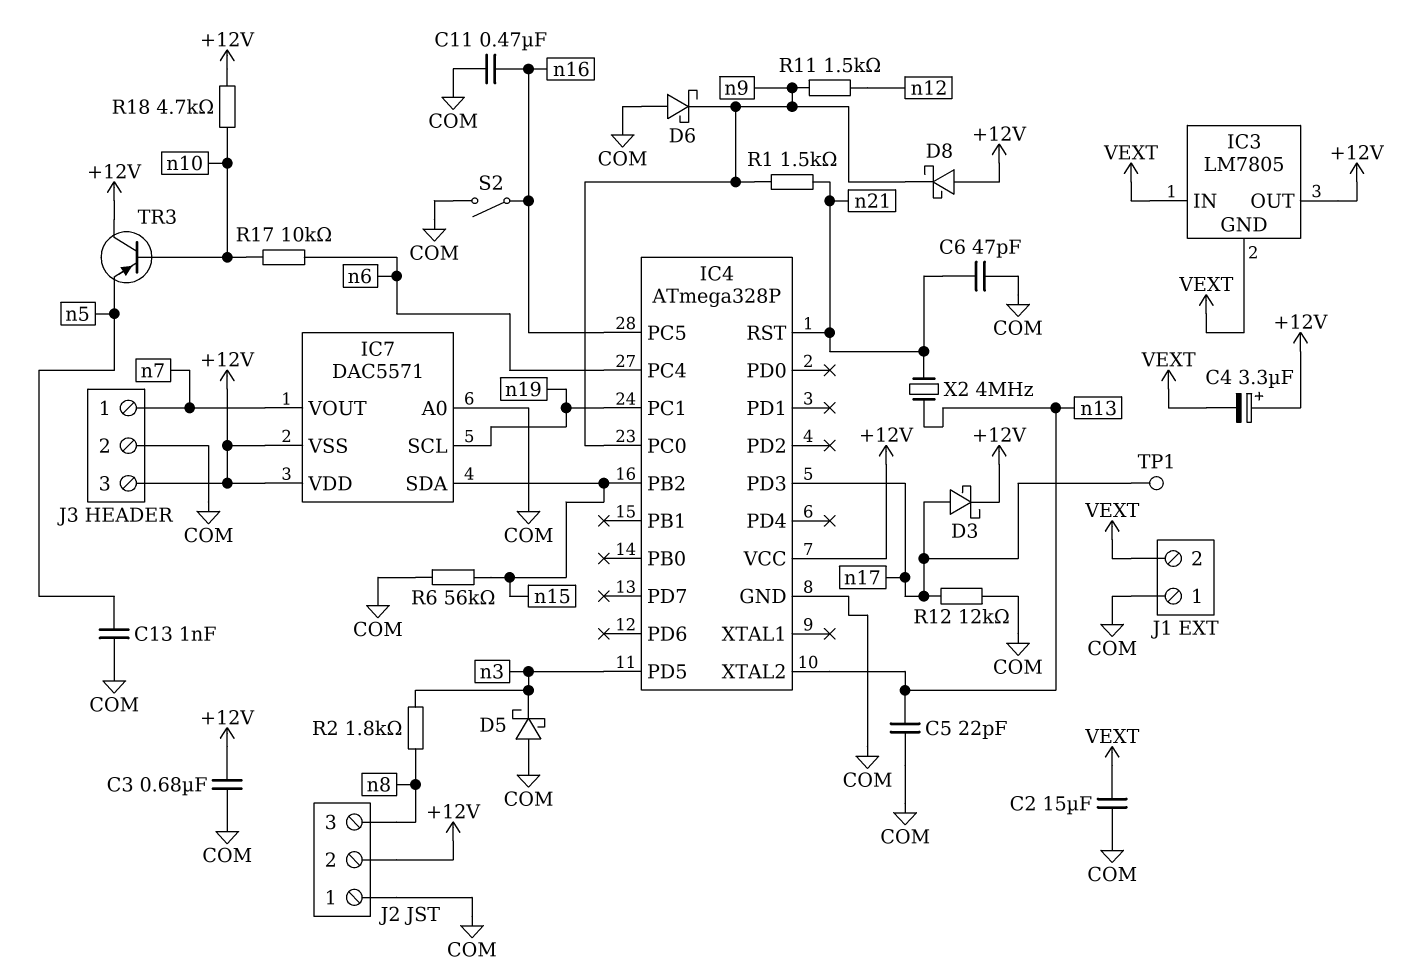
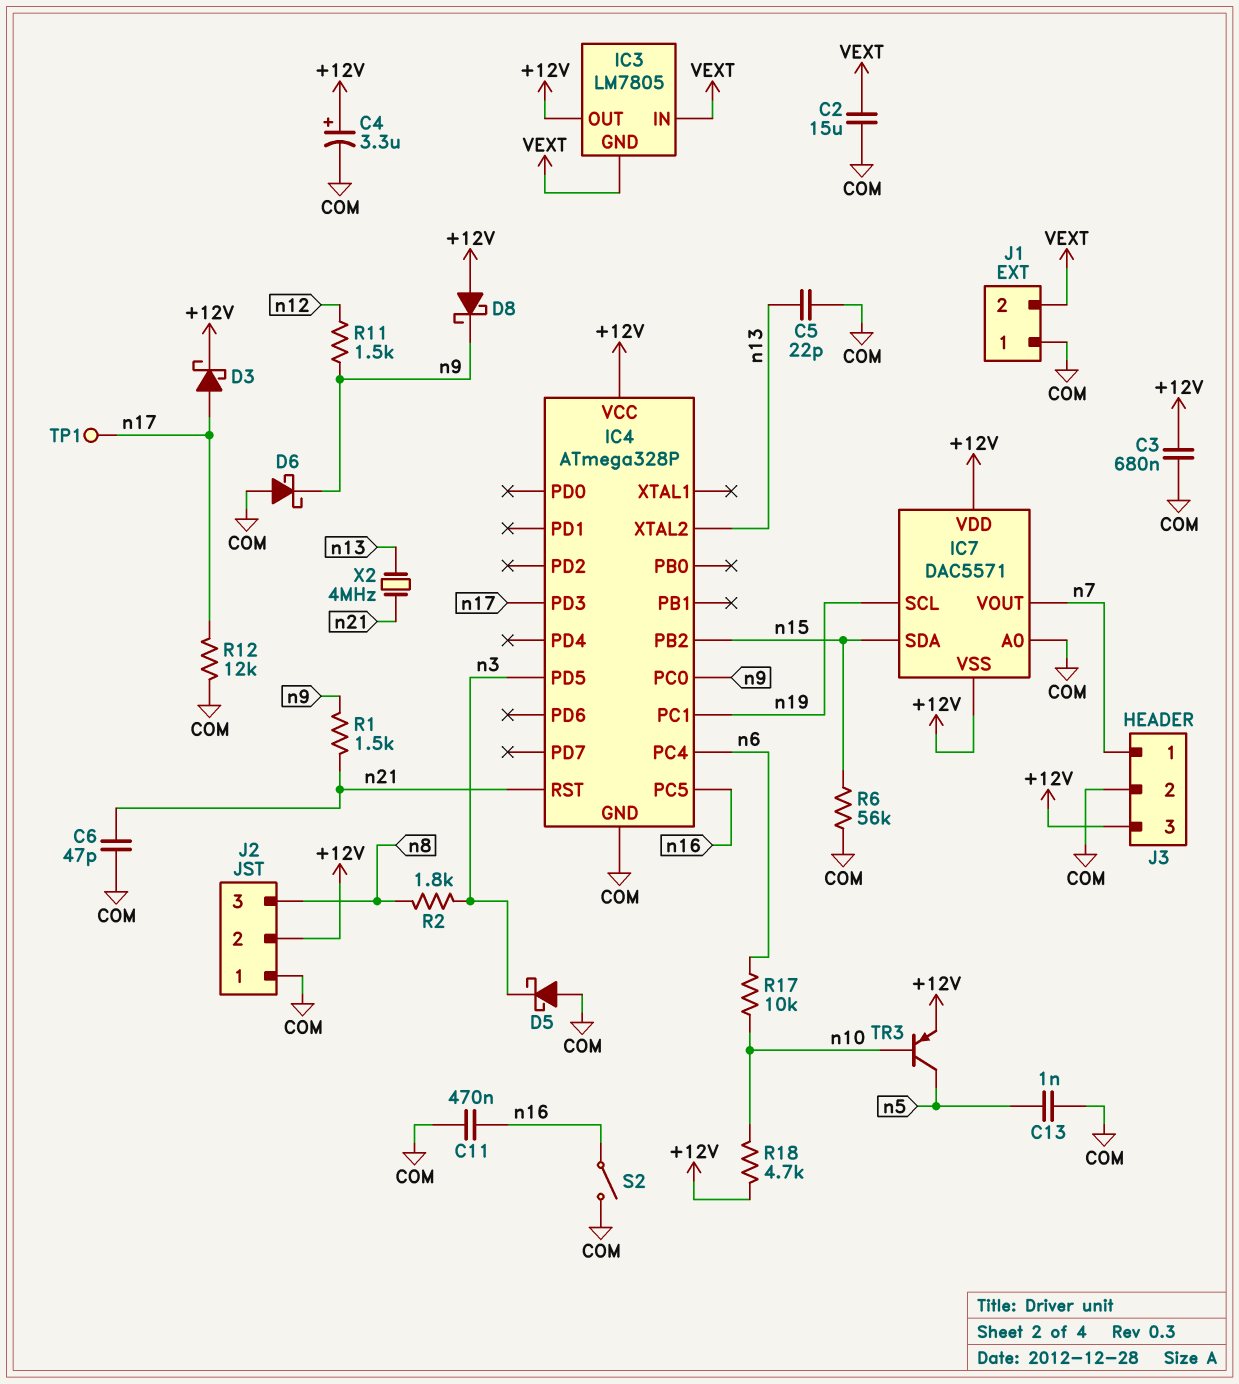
C4: 3.3uF (plus +12V, minus VEXT) -> 3.3uF (plus +12V, minus COM)
TR3: PNP (B n10, C +12V, E n5) -> PNP (B n10, C n5, E +12V)

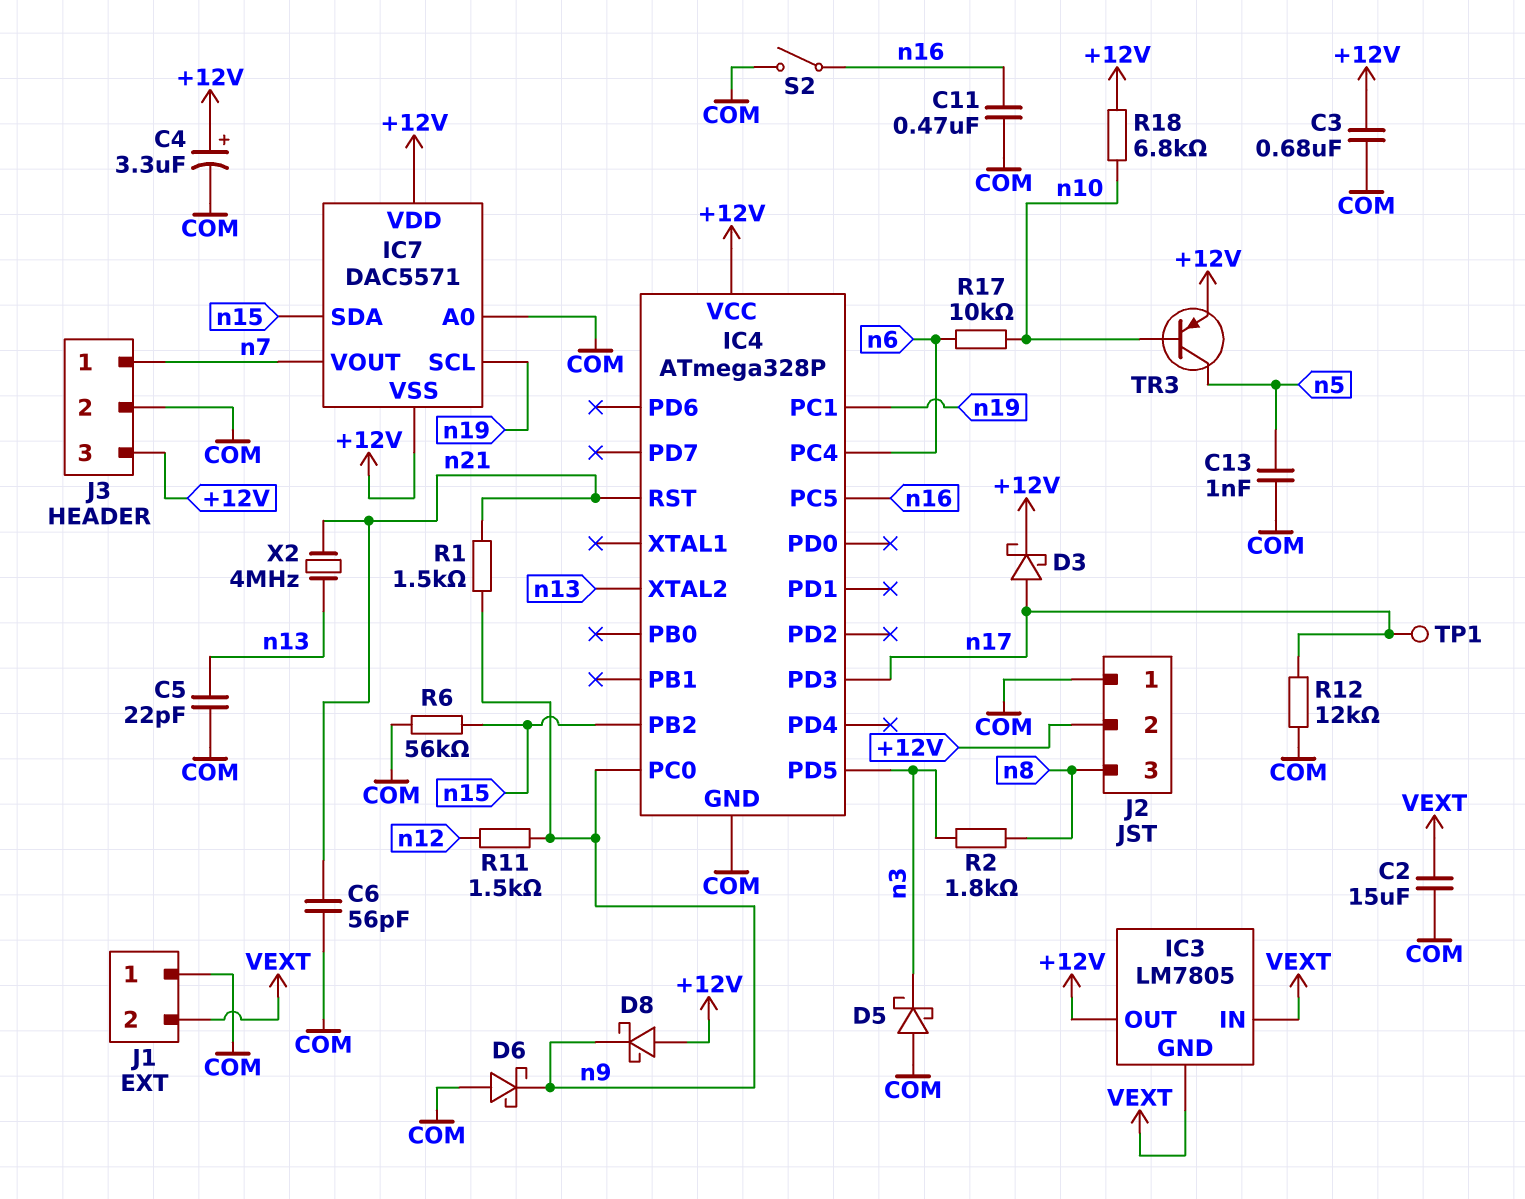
C6: 47pF (COM, n21) -> 56pF (COM, n21)
R18: 4.7k (+12V, n10) -> 6.8k (+12V, n10)

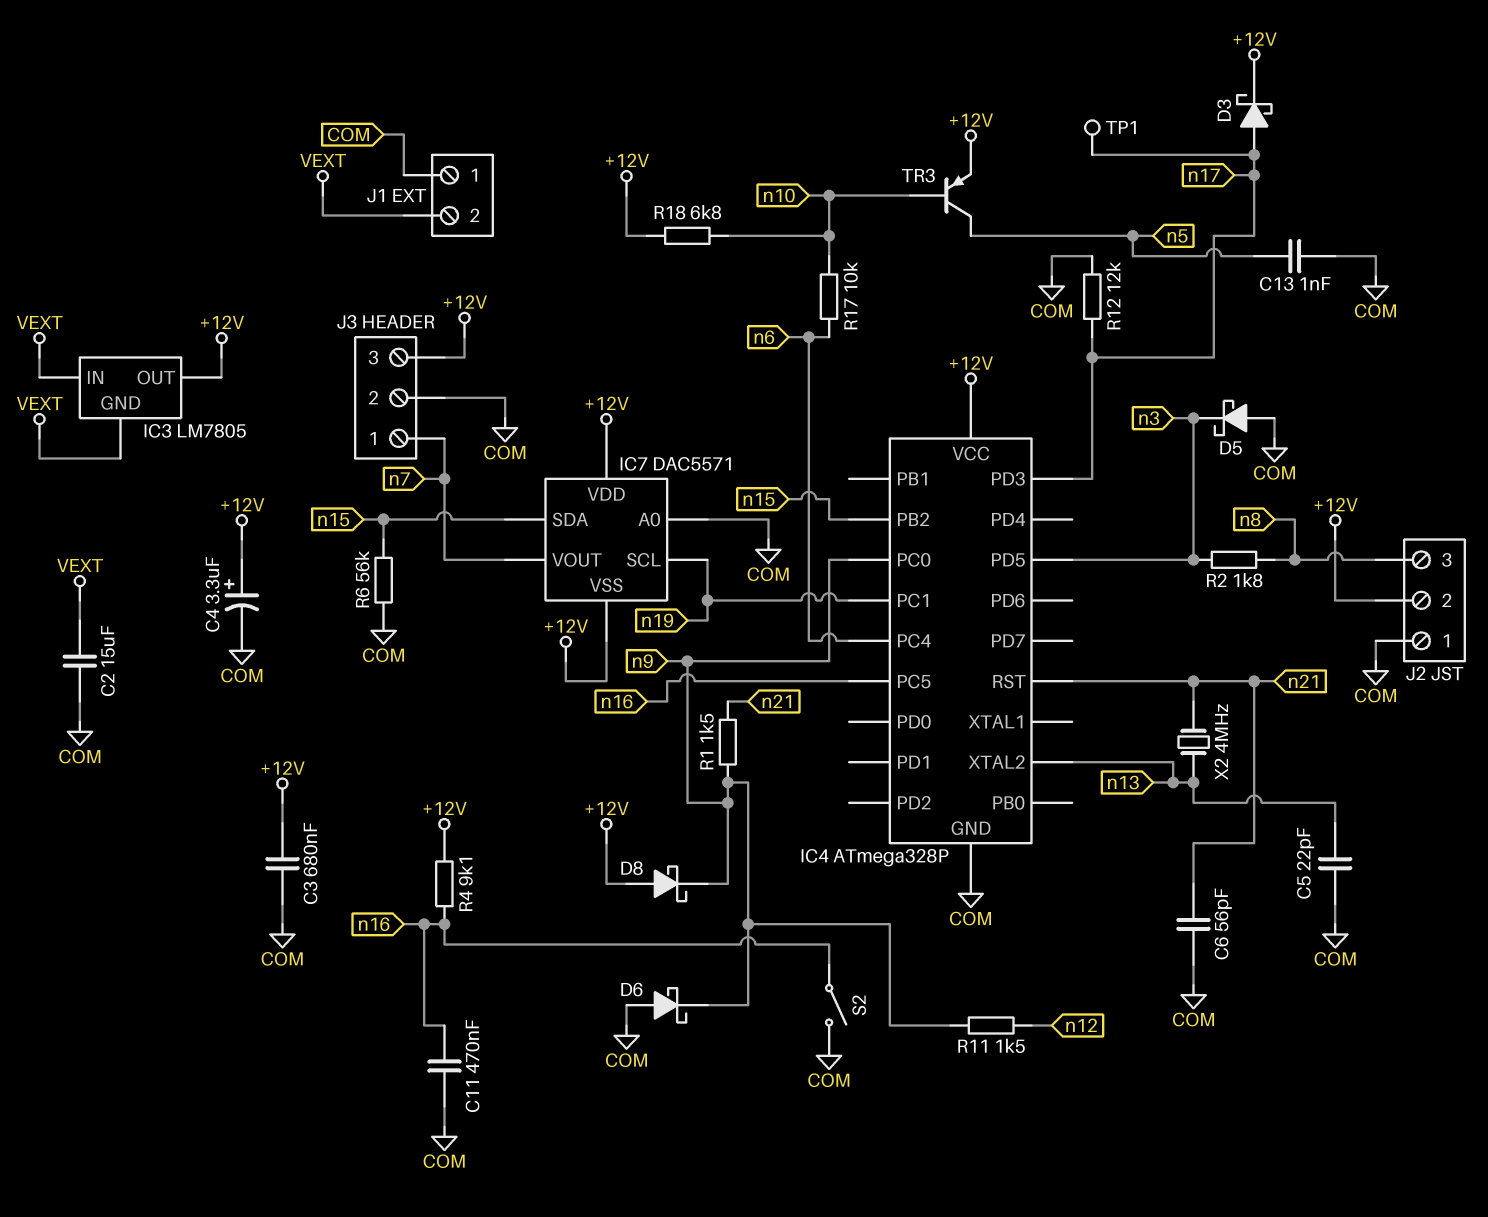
R4: none -> 9.1k (+12V, n16)

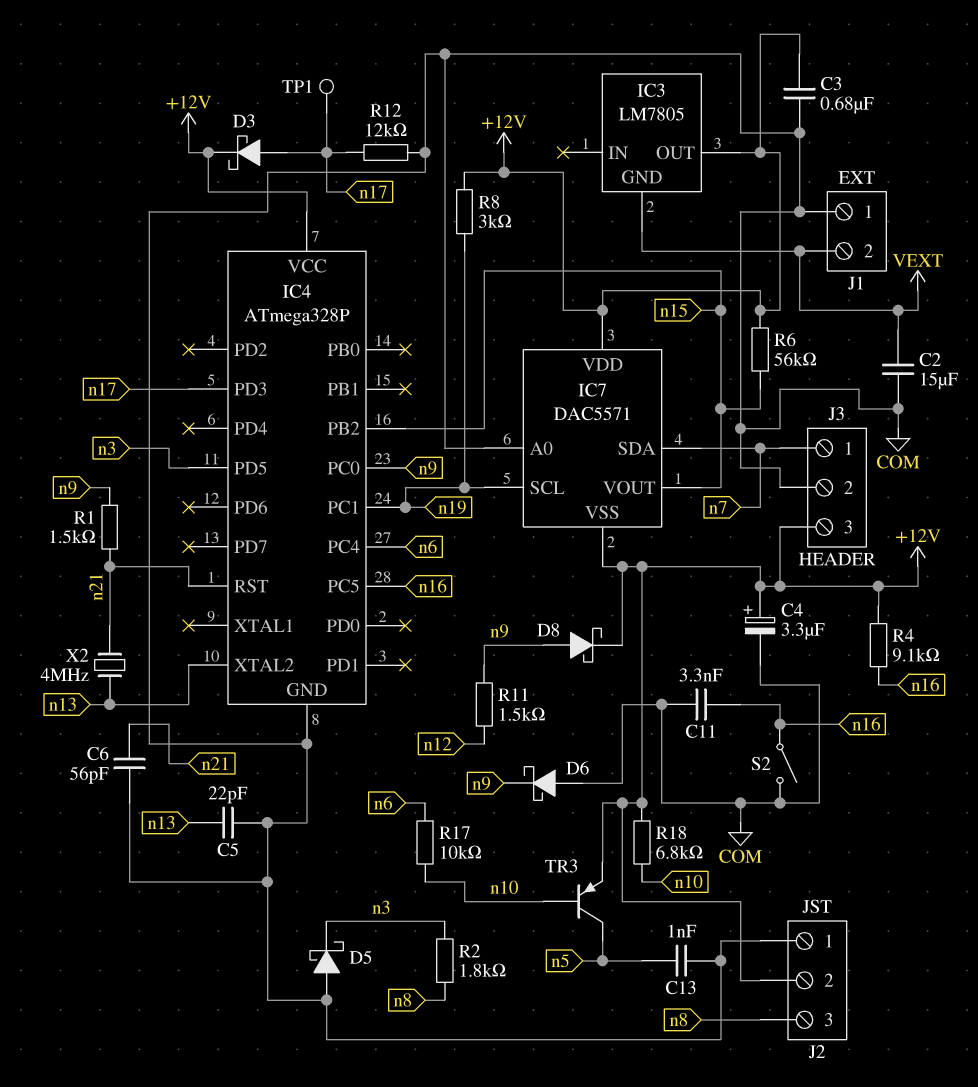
C11: 470nF (COM, n16) -> 3.3nF (COM, n16)
D8: schottky (A +12V, K n9) -> schottky (A n9, K +12V)
IC3 pin IN: VEXT -> none
IC7 pin SDA: n15 -> n7
IC7 pin VOUT: n7 -> n15
R6: 56k (COM, n15) -> 56k (+12V, n15)
R8: none -> 3k (+12V, n19)

